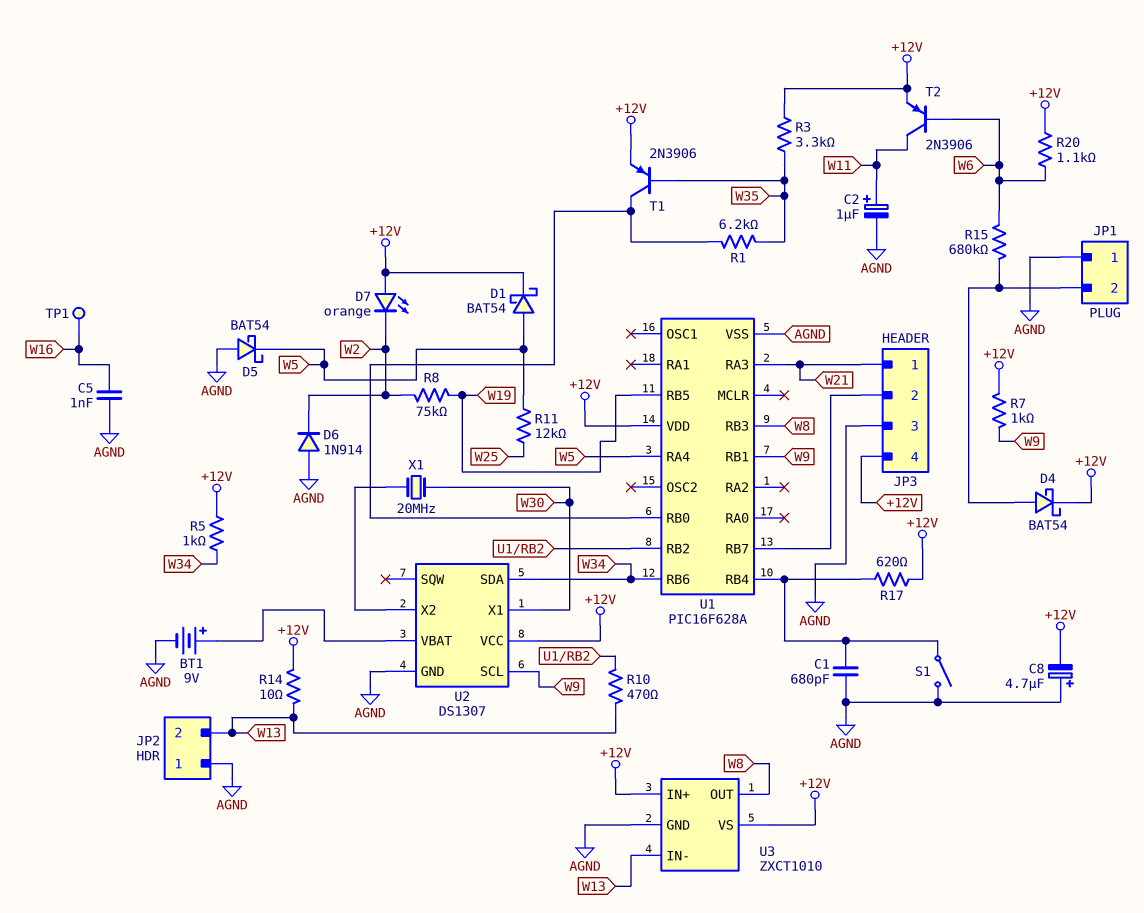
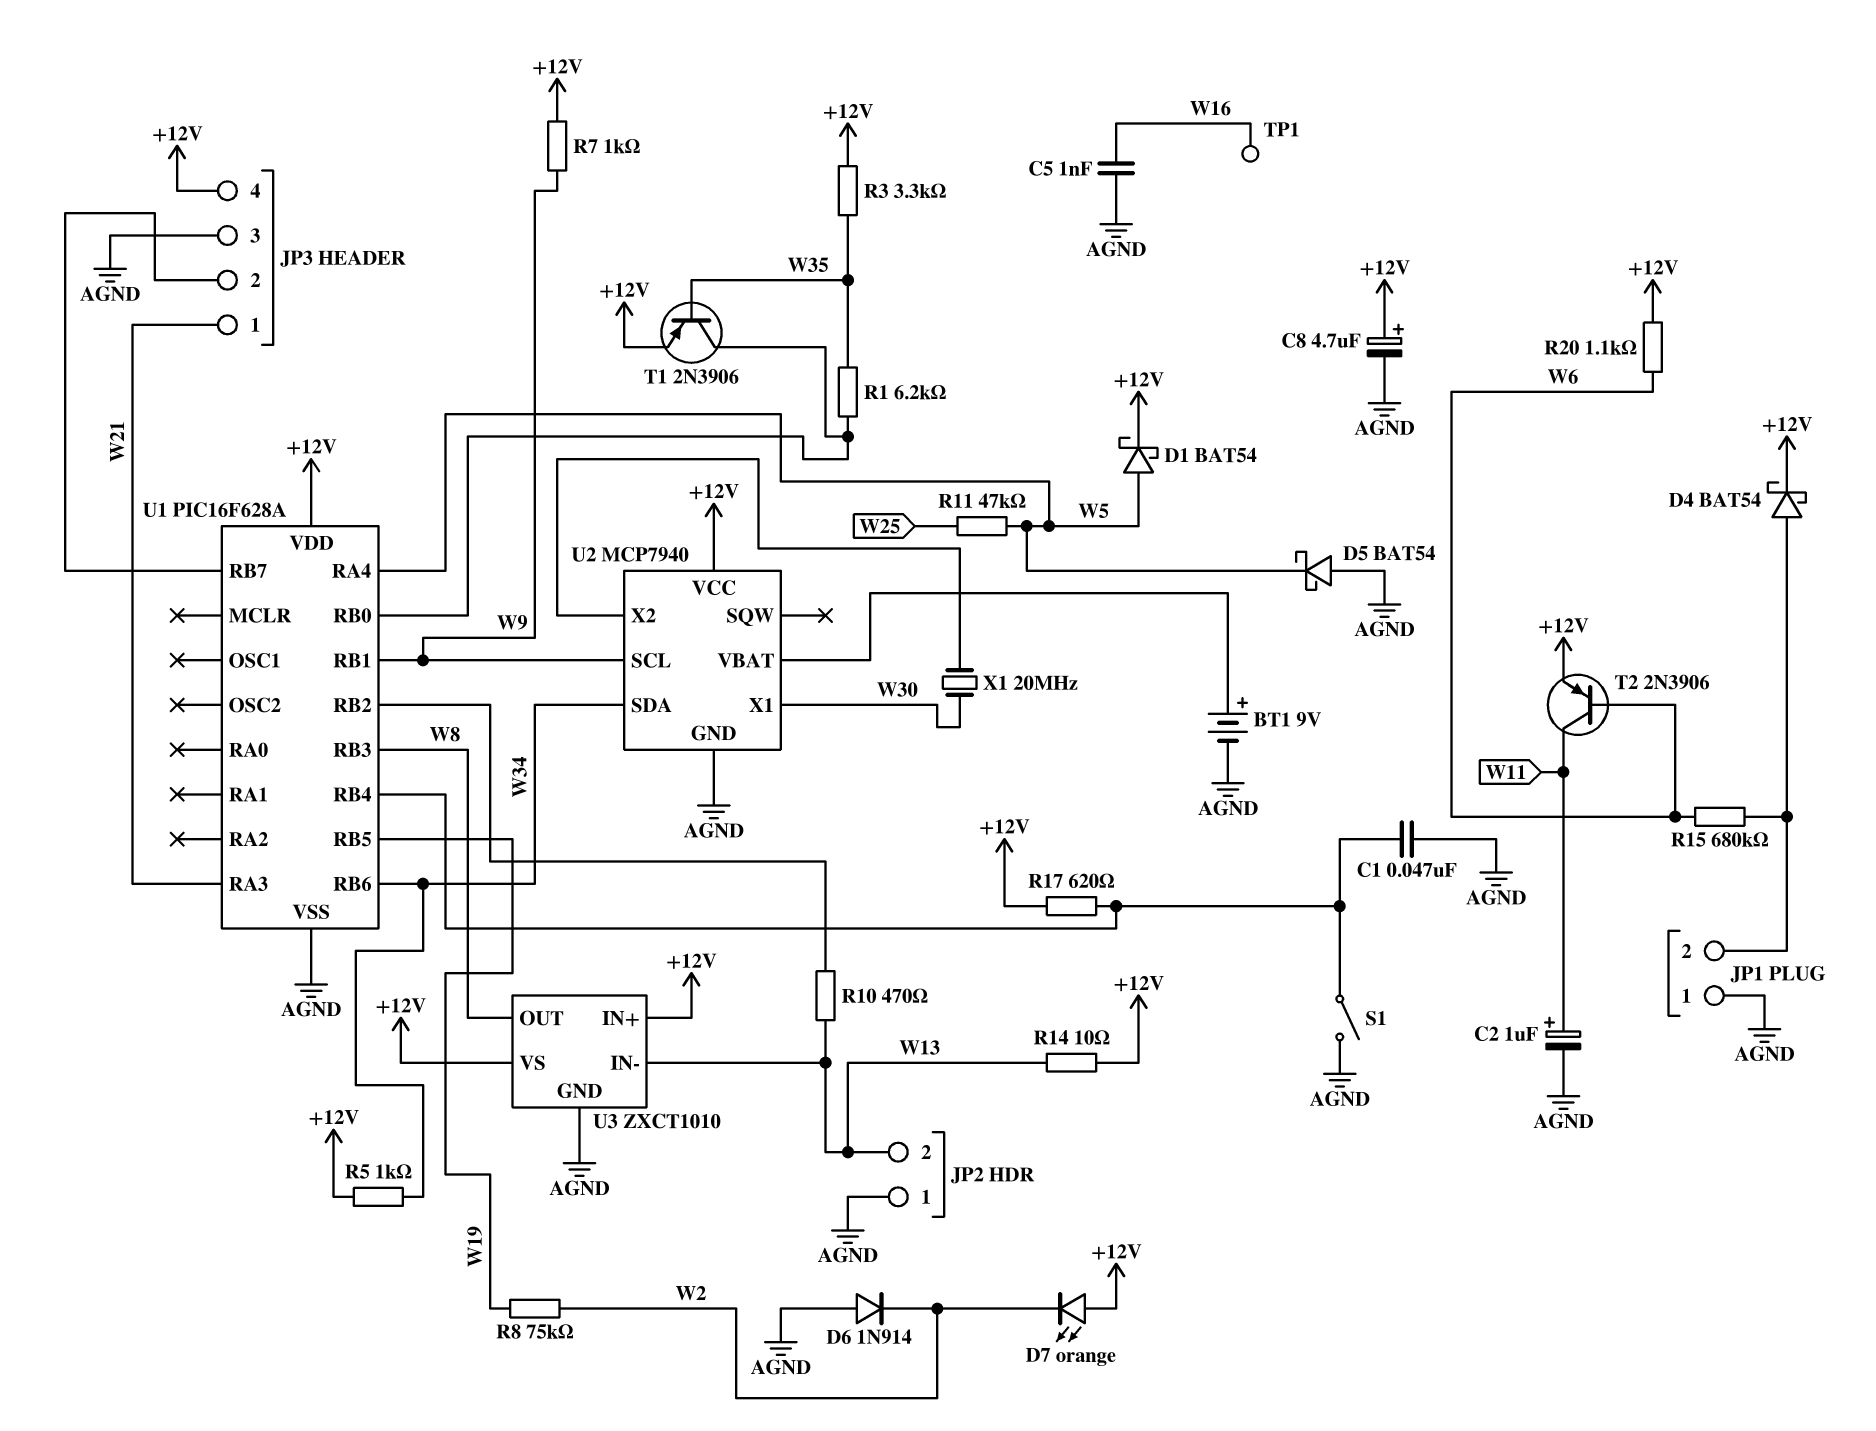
C1: 680pF (AGND, U1/RB4) -> 47nF (AGND, U1/RB4)
C8: 4.7uF (plus AGND, minus +12V) -> 4.7uF (plus +12V, minus AGND)
R11: 12k (W5, W25) -> 47k (W5, W25)
U2: DS1307 -> MCP7940

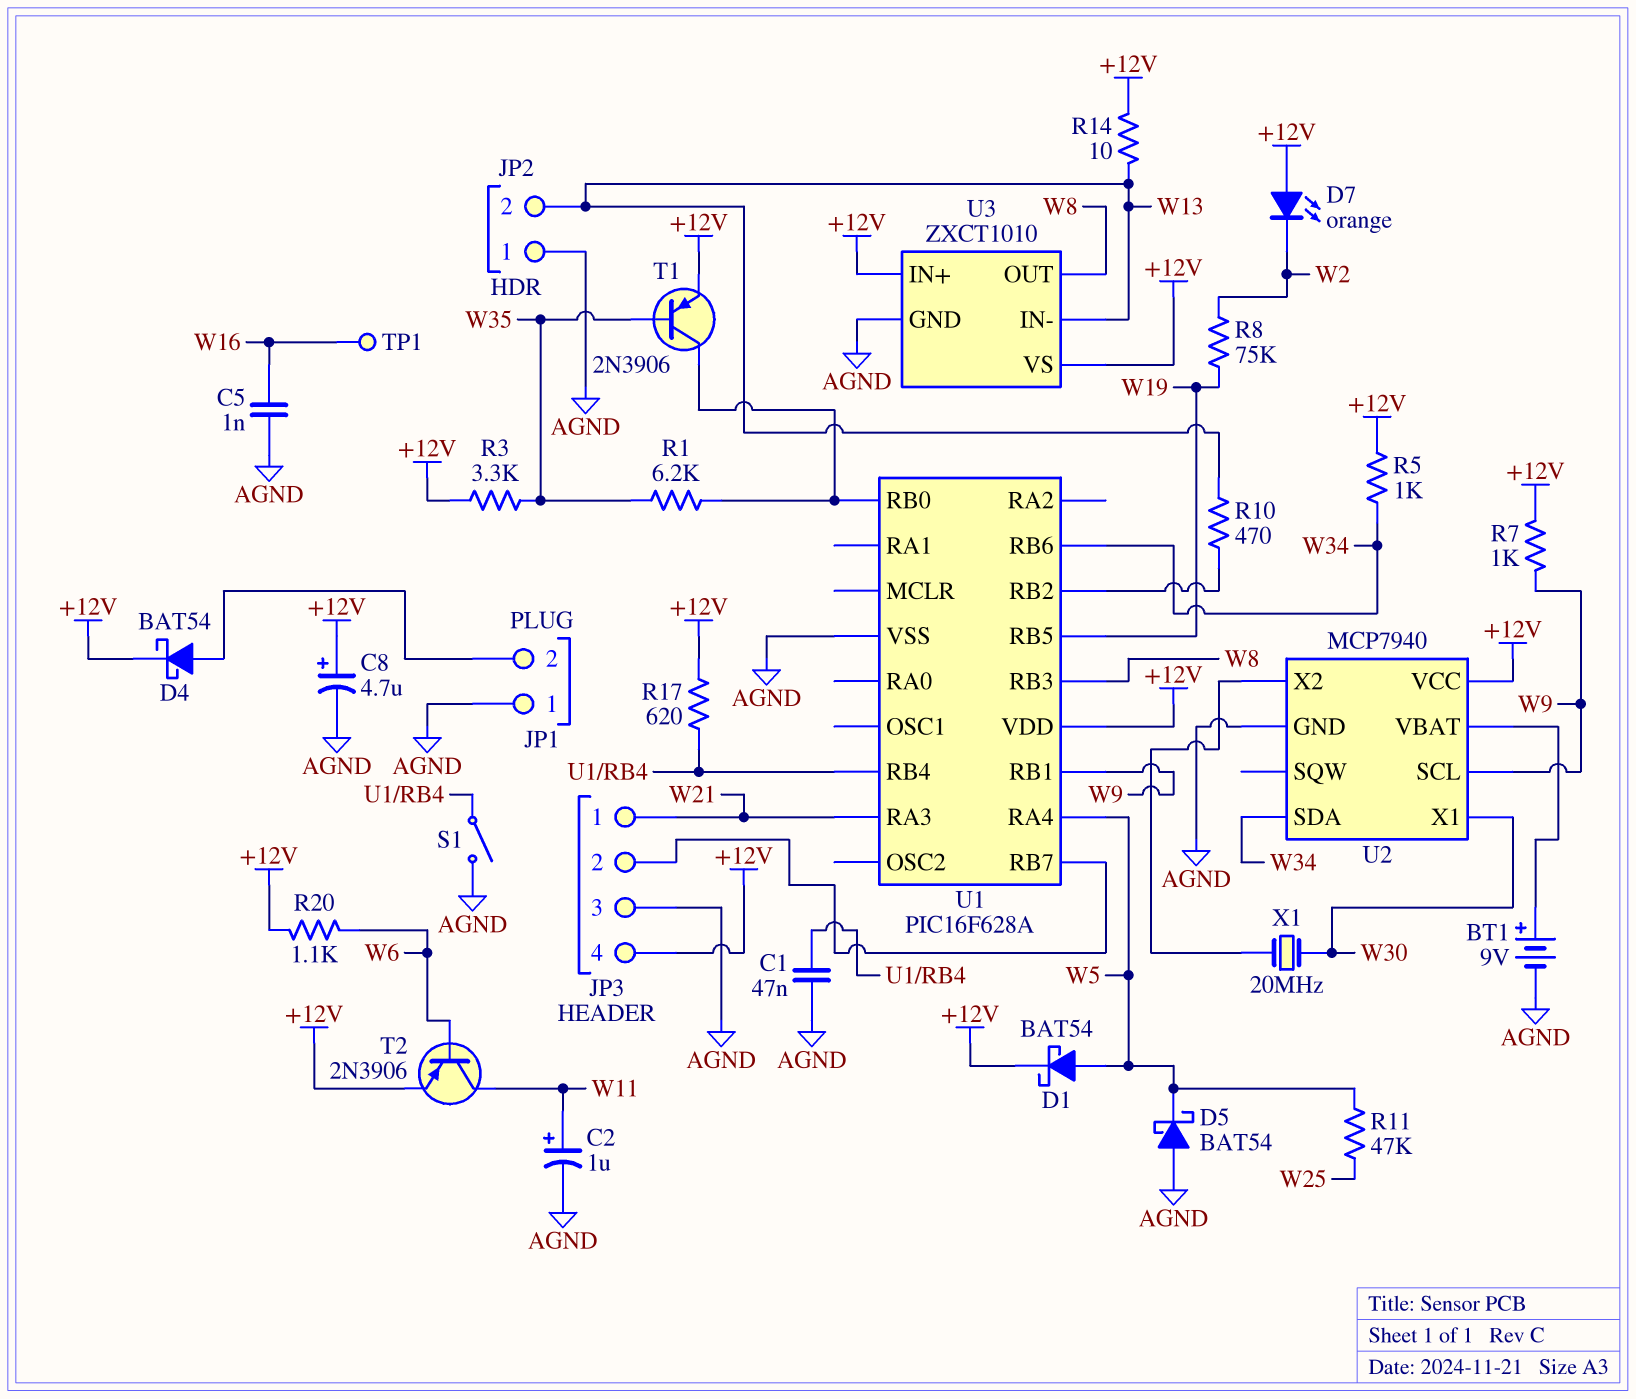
D6: diode 1N914 (A AGND, K W2) -> none
R15: 680k (JP1/2, W6) -> none

